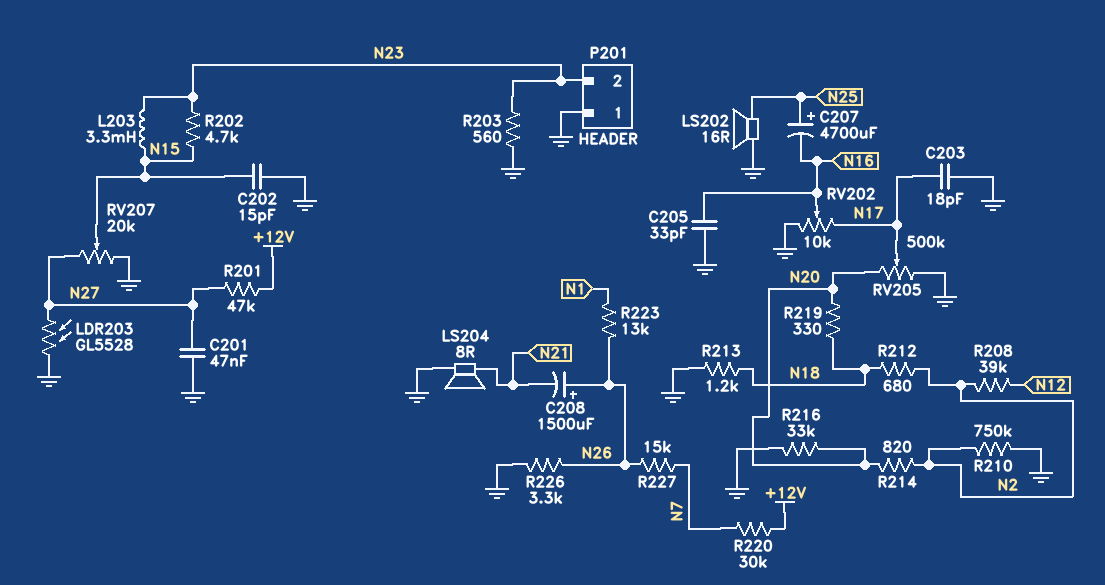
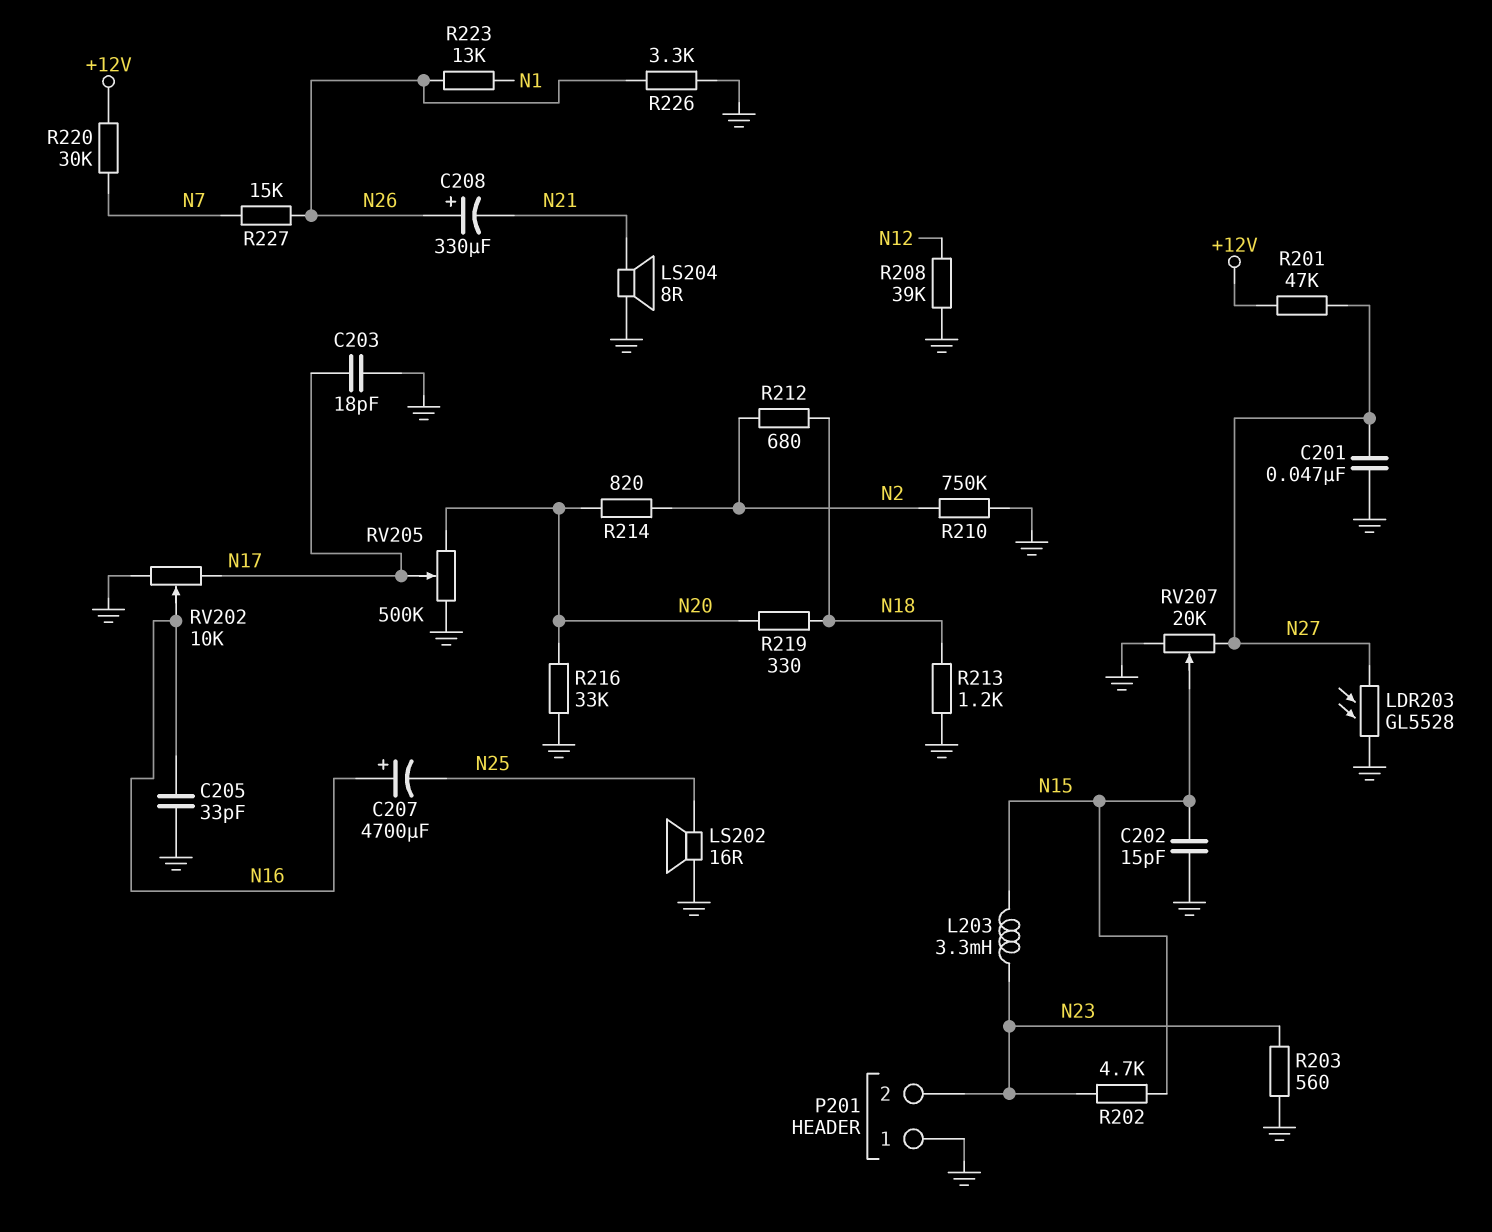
C207: 4700uF (plus N25, minus N16) -> 4700uF (plus N16, minus N25)
C208: 1500uF (plus N26, minus N21) -> 330uF (plus N26, minus N21)
R208: 39k (N2, N12) -> 39k (GND, N12)

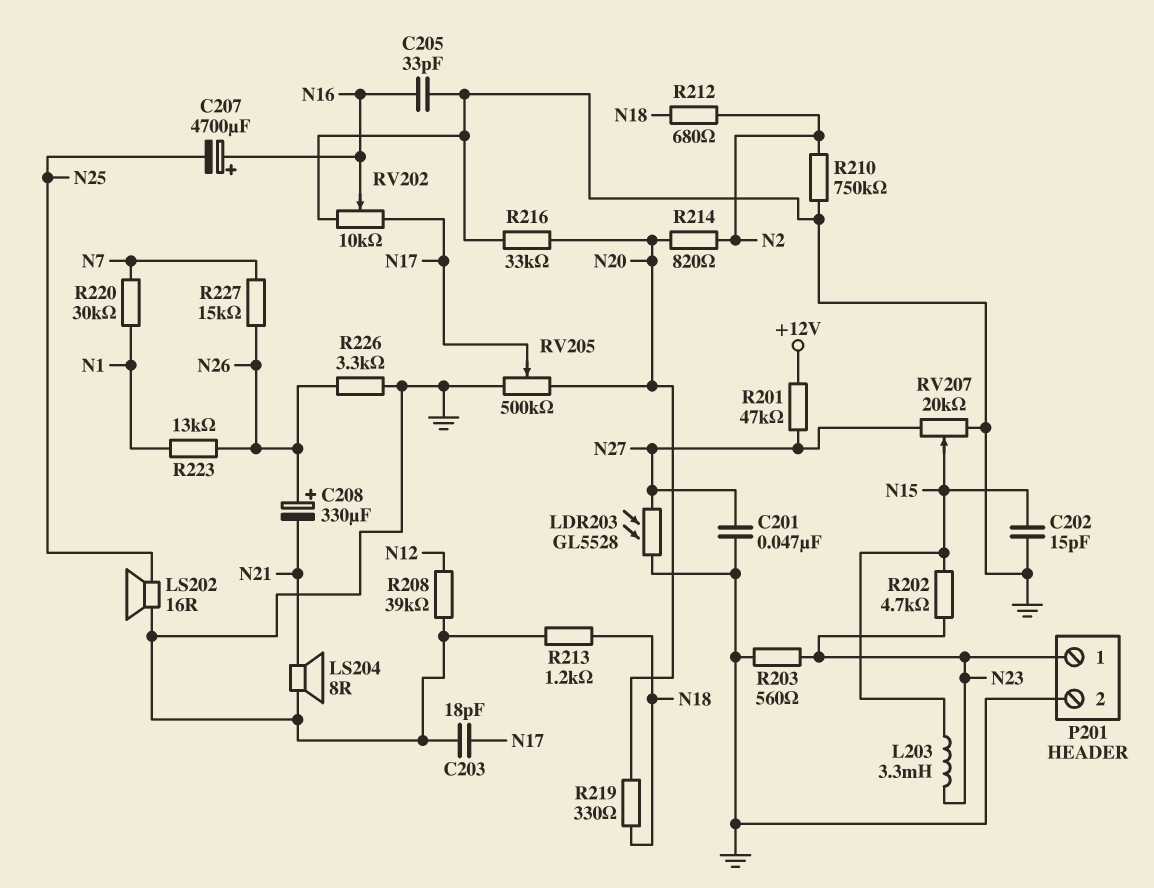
P201 pin 1: GND -> N23
P201 pin 2: N23 -> GND
R220: 30k (+12V, N7) -> 30k (N1, N7)

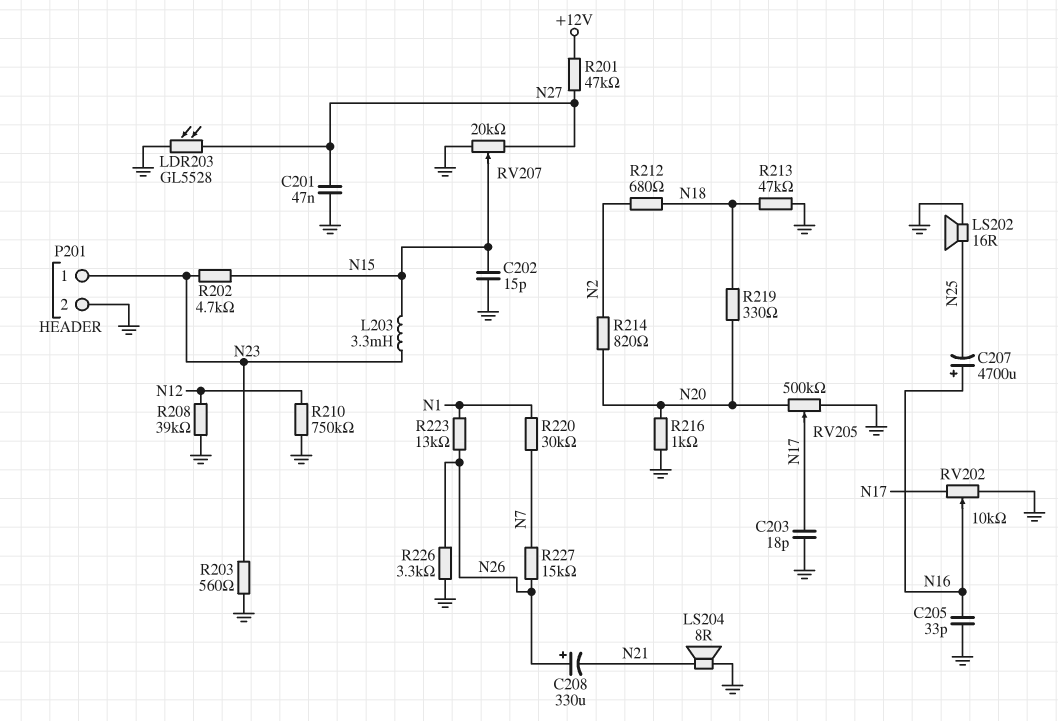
R210: 750k (GND, N2) -> 750k (GND, N12)
R213: 1.2k (GND, N18) -> 47k (GND, N18)
R216: 33k (GND, N20) -> 1k (GND, N20)

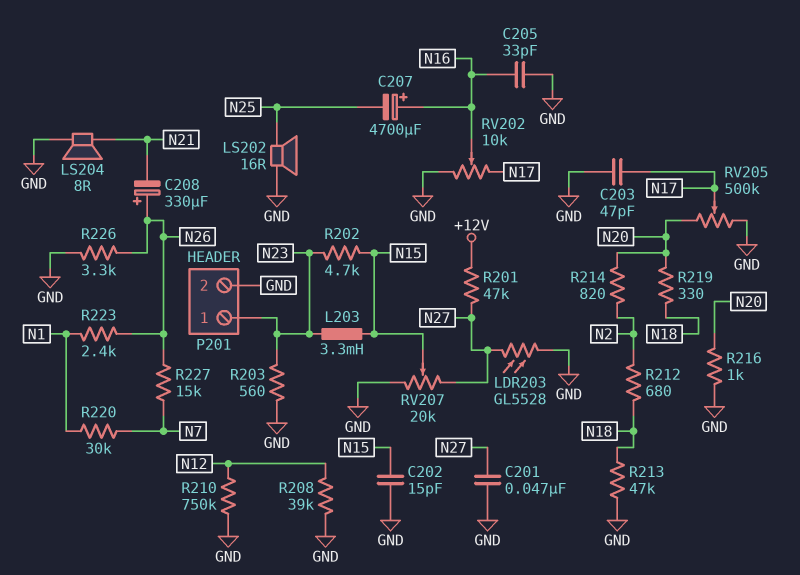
C203: 18pF (GND, N17) -> 47pF (GND, N17)
R223: 13k (N1, N26) -> 2.4k (N1, N26)

